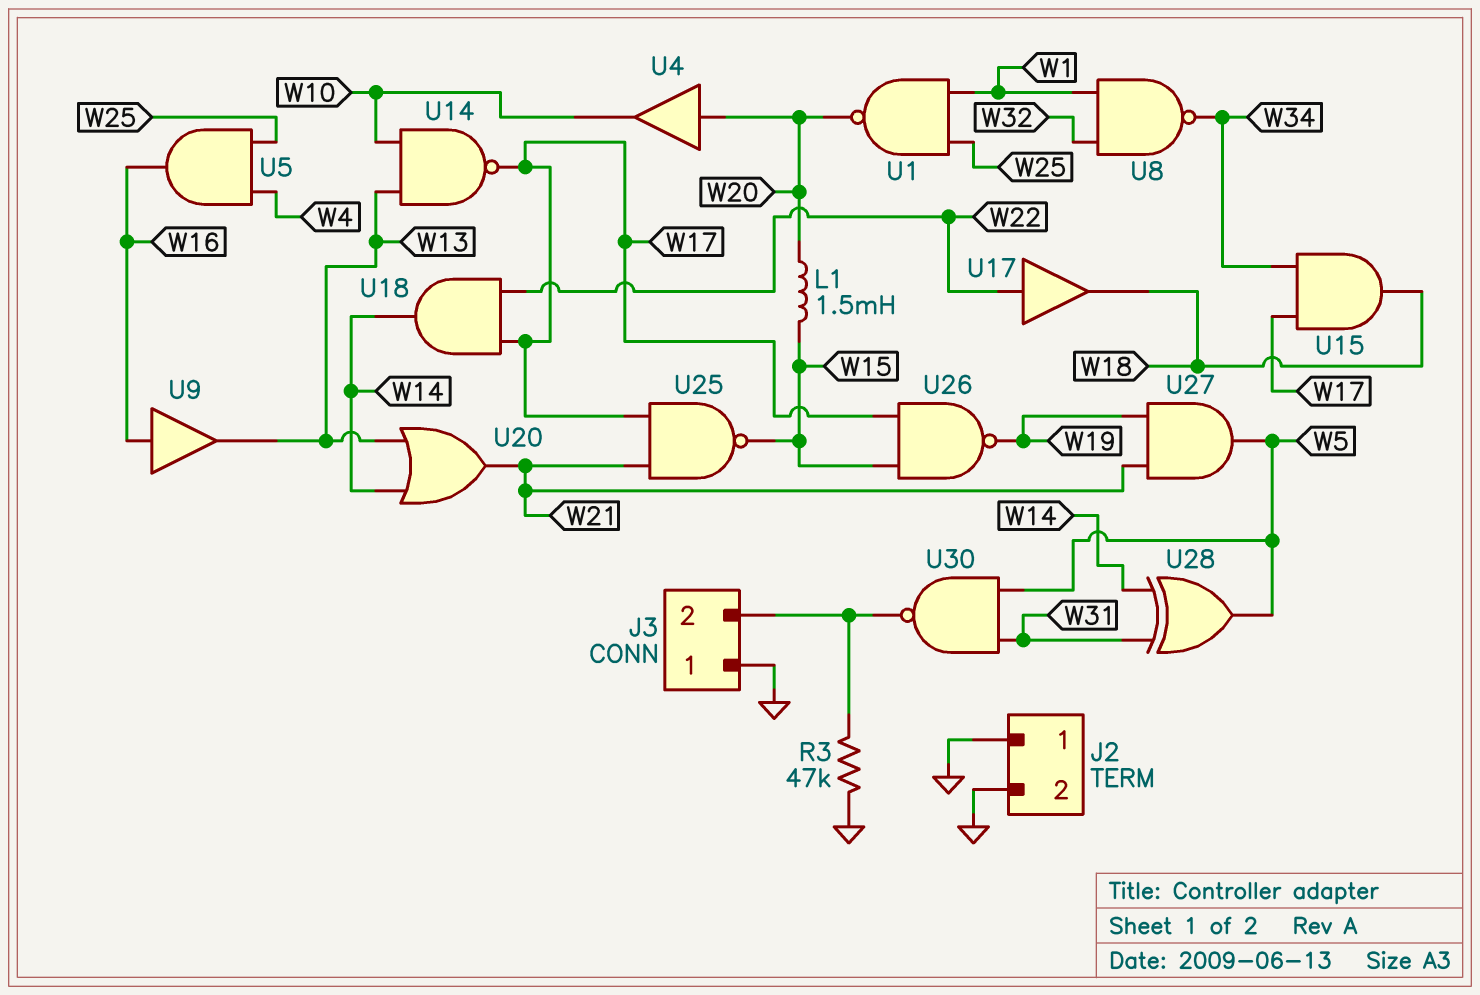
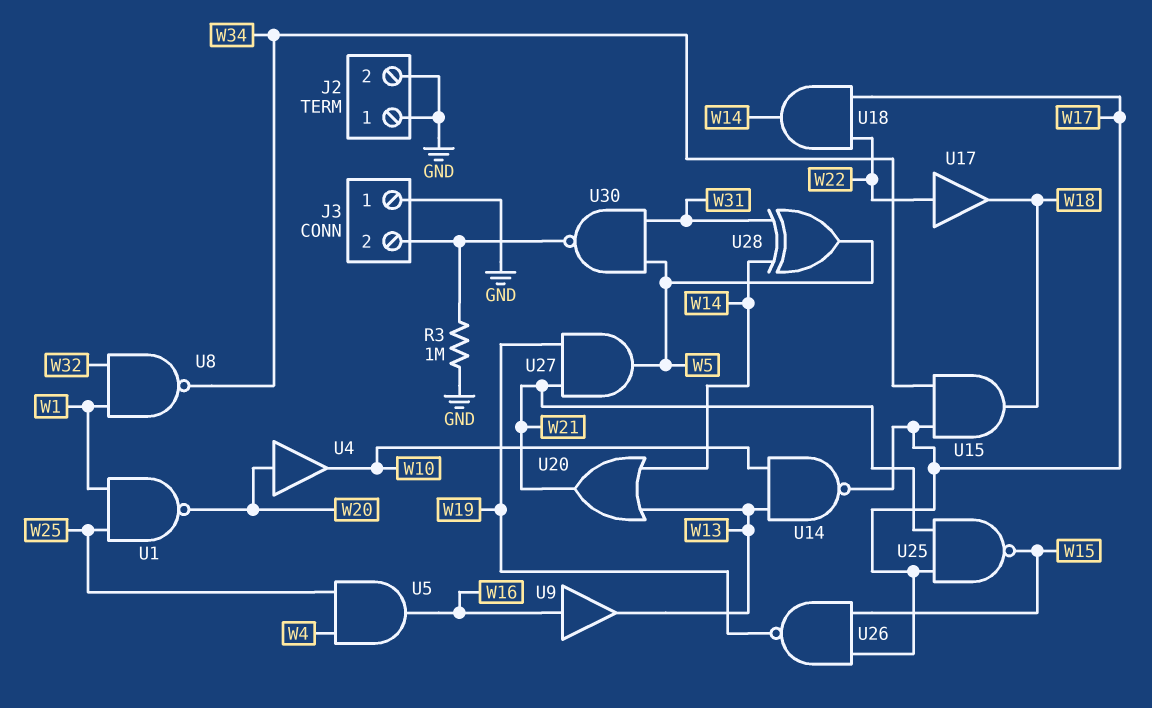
L1: 1.5mH (W15, W20) -> none
R3: 47k (GND, J3/2) -> 1M (GND, J3/2)

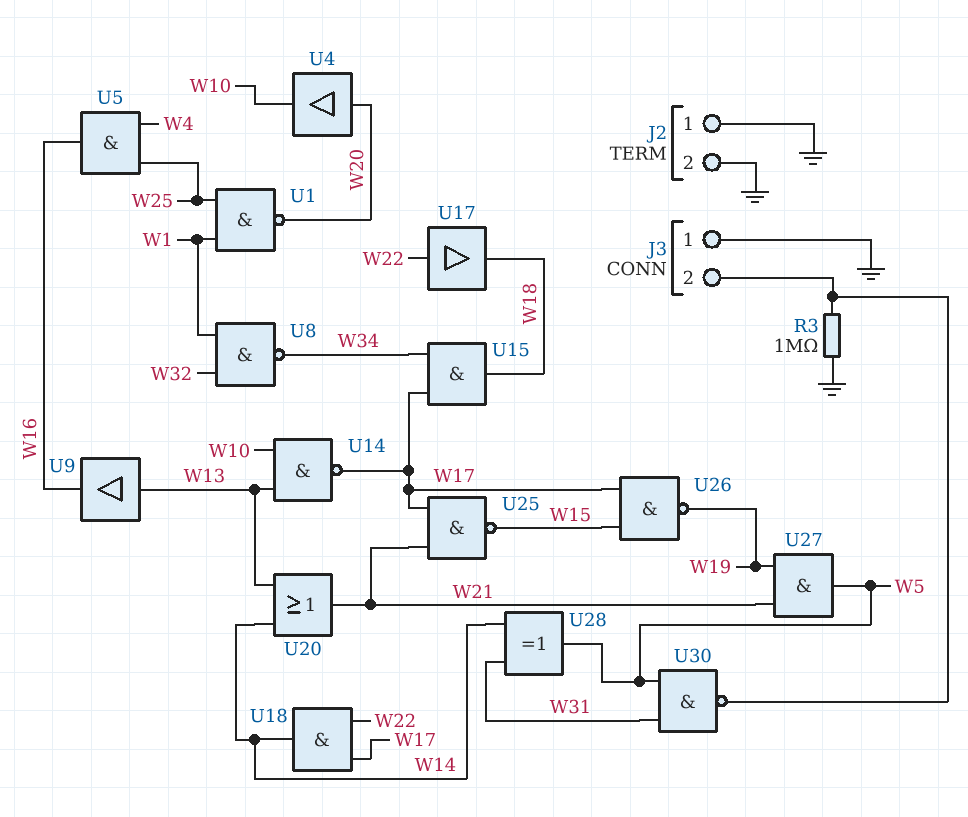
U9: buffer (in W16, out W13) -> buffer (in W13, out W16)

